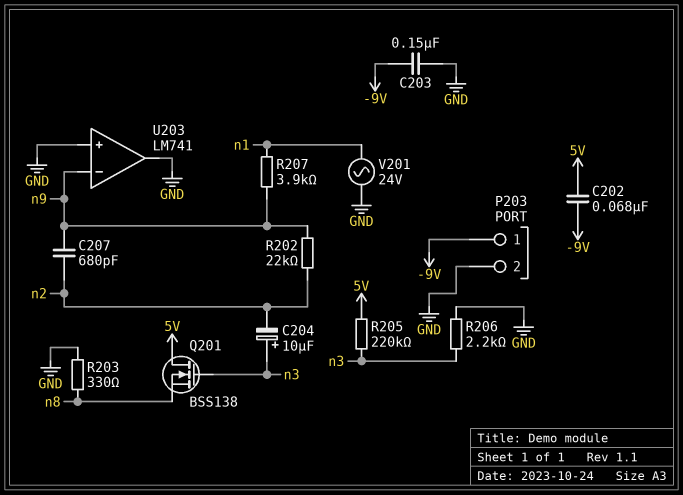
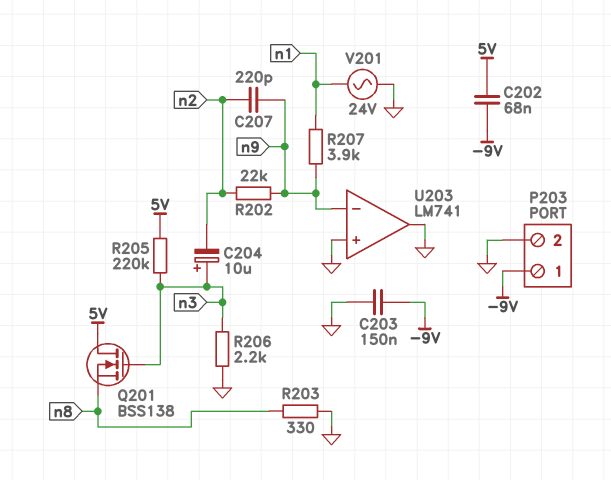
C207: 680pF (n2, n9) -> 220pF (n2, n9)

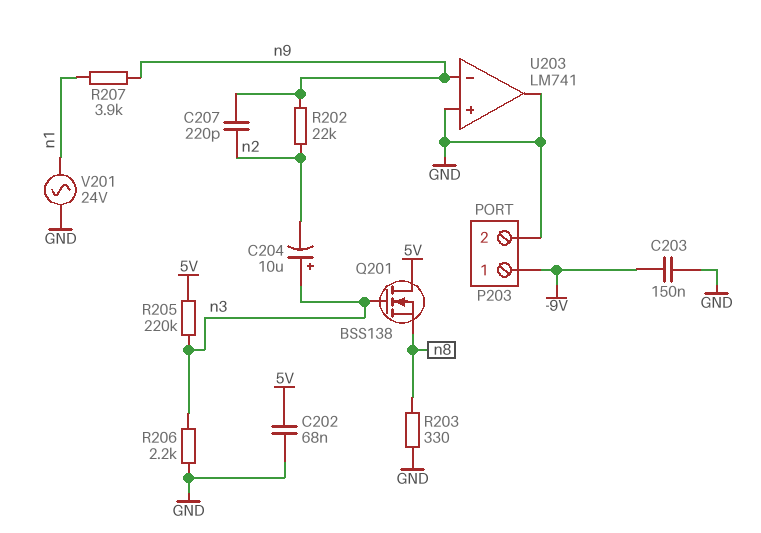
C202: 68nF (-9V, 5V) -> 68nF (5V, GND)

